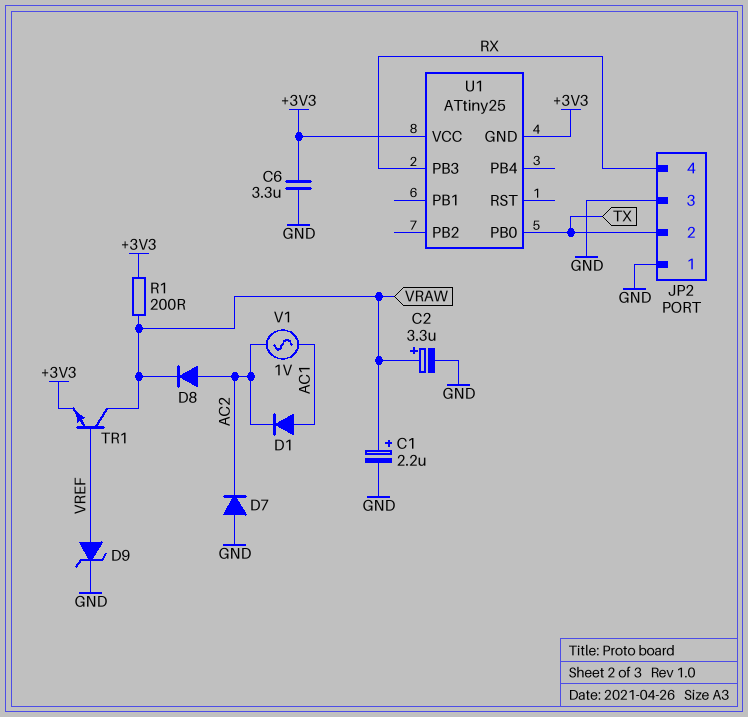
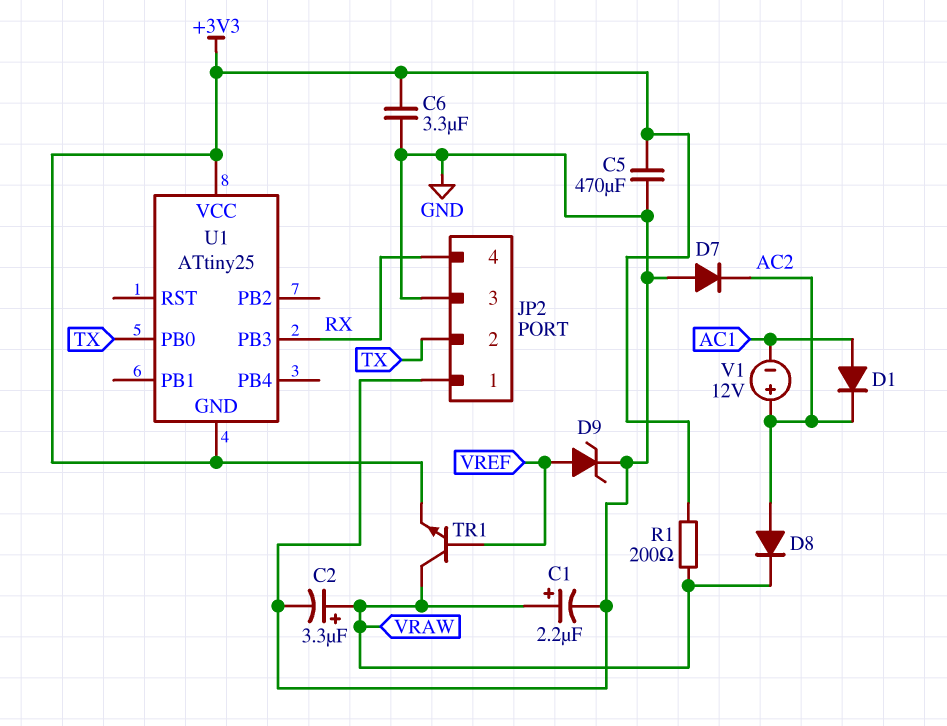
C5: none -> 470uF (+3V3, GND)
V1: AC 1V (AC1, AC2) -> 12V (plus AC2, minus AC1)

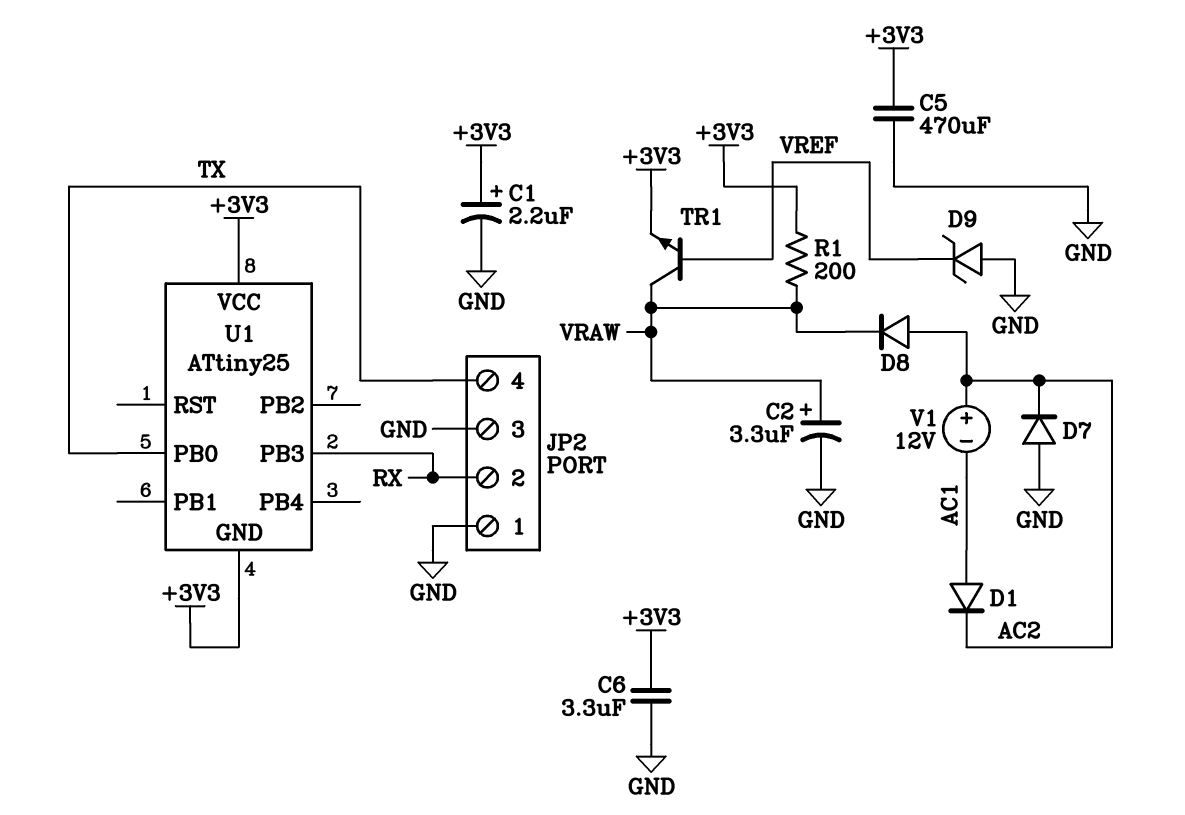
C1: 2.2uF (plus VRAW, minus GND) -> 2.2uF (plus +3V3, minus GND)
D9: zener (A VREF, K GND) -> zener (A GND, K VREF)
JP2 pin 2: TX -> RX
JP2 pin 4: RX -> TX

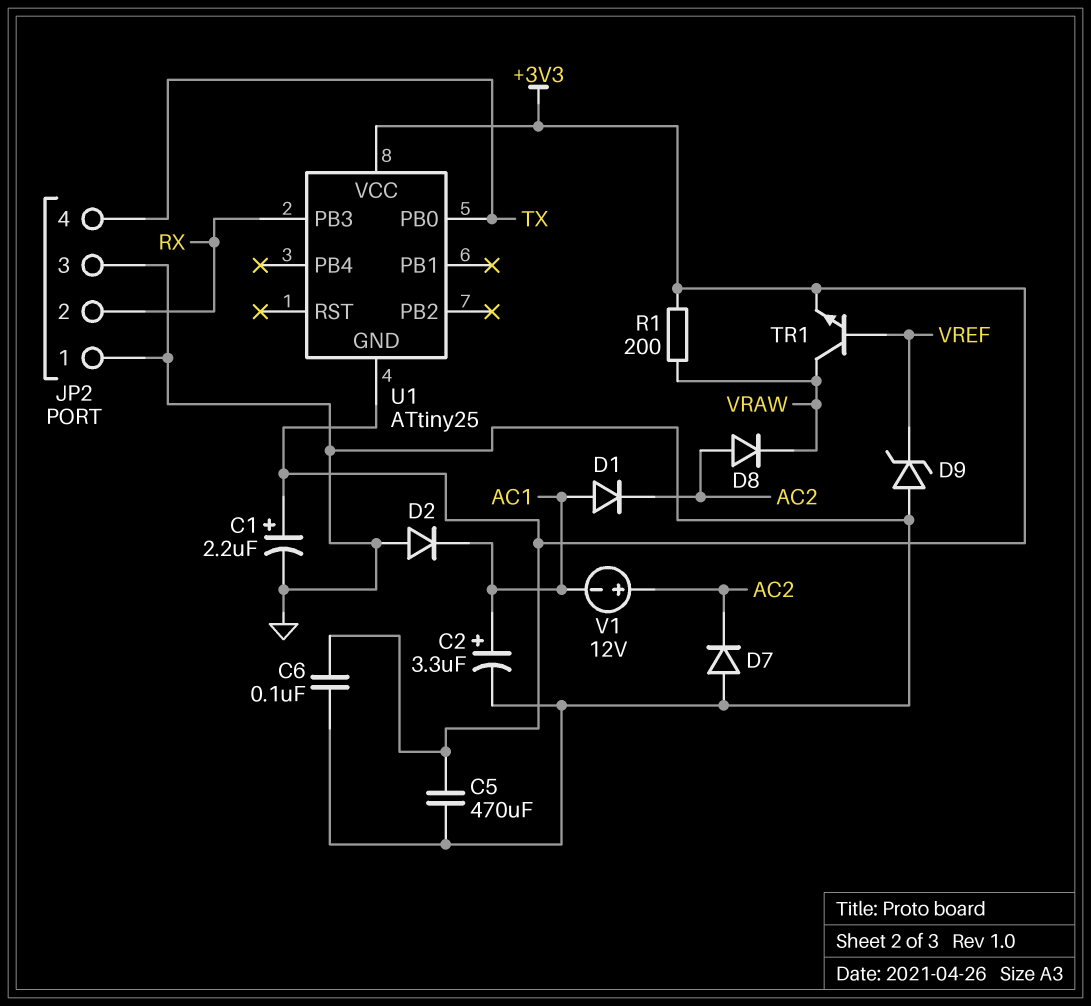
C2: 3.3uF (plus VRAW, minus GND) -> 3.3uF (plus AC1, minus GND)
C6: 3.3uF (+3V3, GND) -> 100nF (+3V3, GND)
D2: none -> diode (A GND, K AC1)

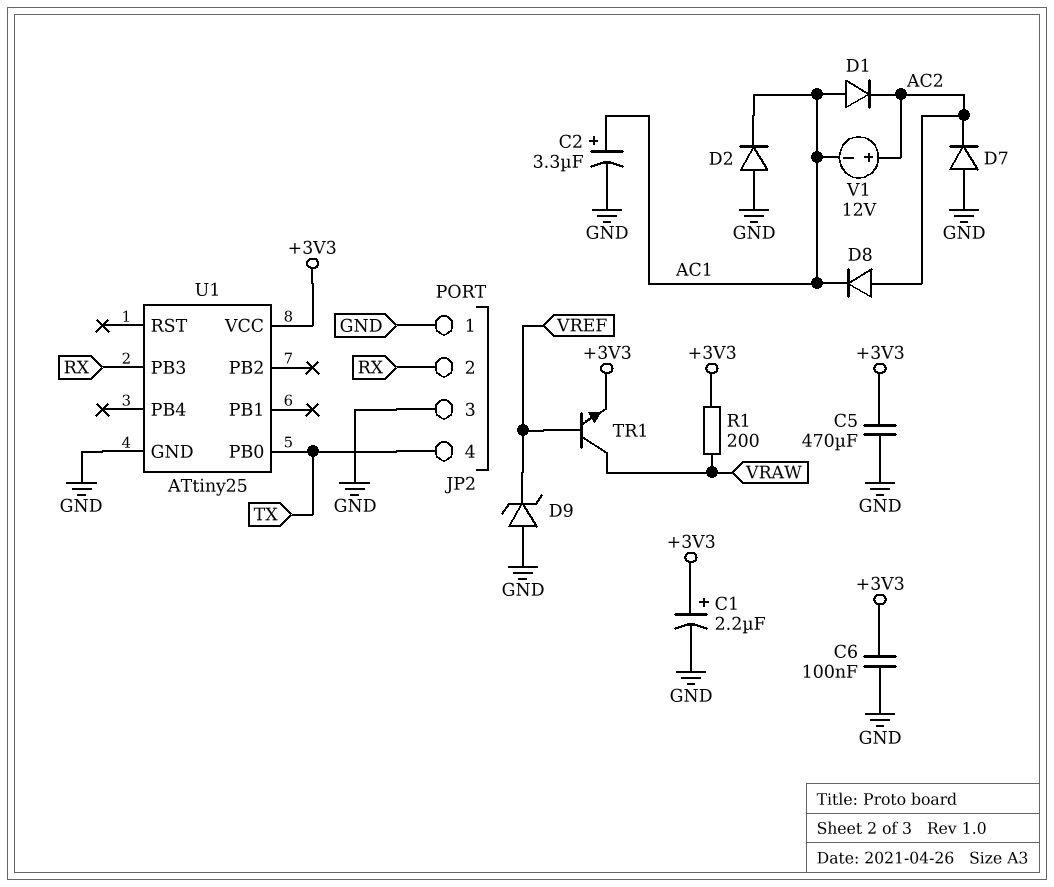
D8: diode (A AC2, K VRAW) -> diode (A AC2, K AC1)
U1 pin GND: +3V3 -> GND

